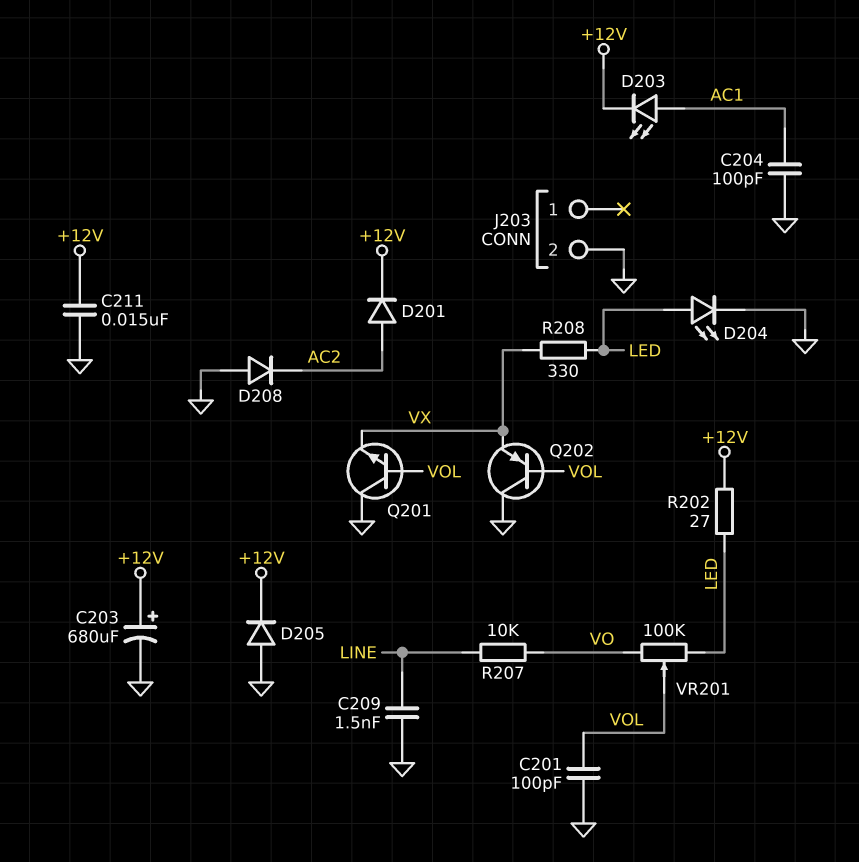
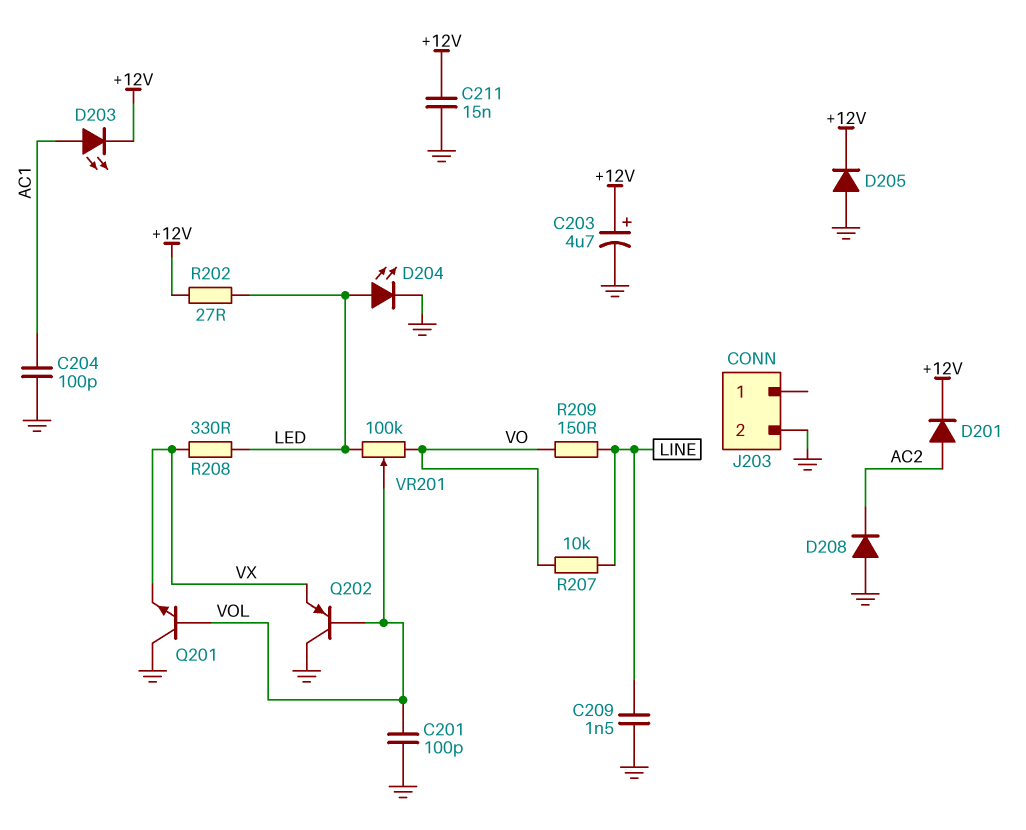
C203: 680uF (plus +12V, minus GND) -> 4.7uF (plus +12V, minus GND)
R209: none -> 150 (LINE, VO)

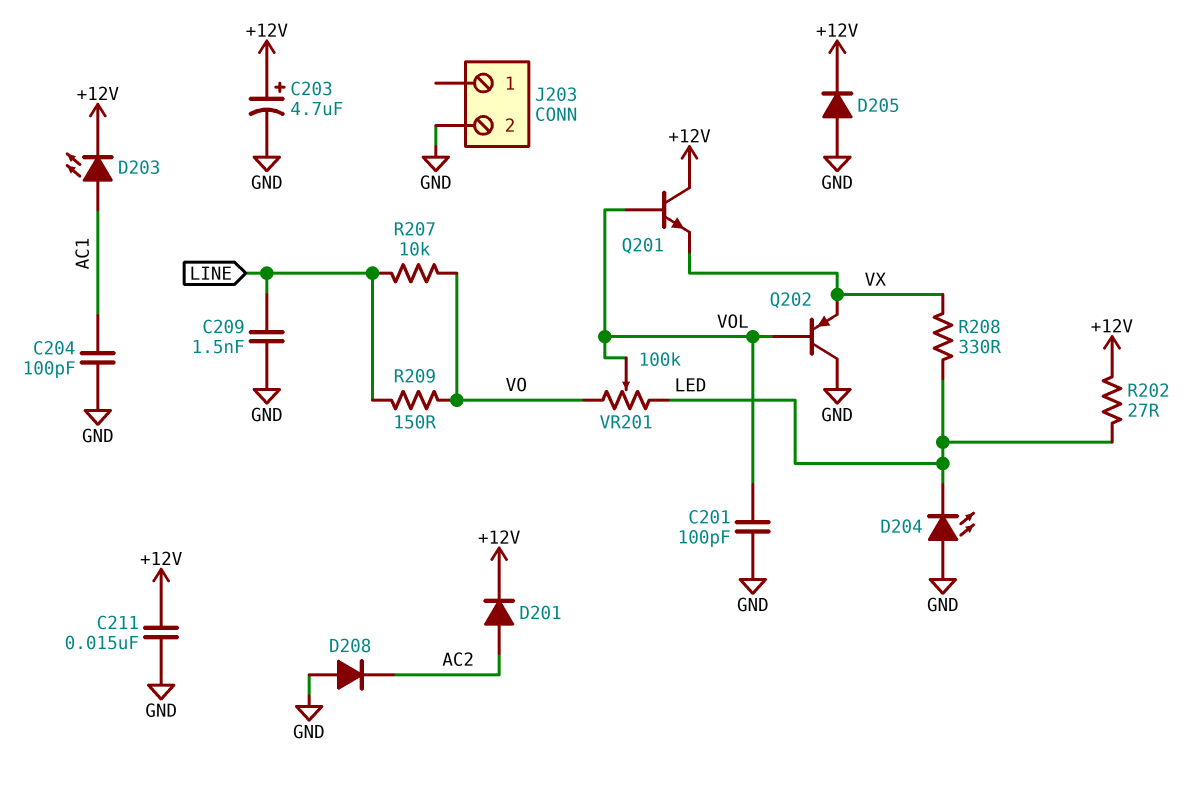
D204: LED (A LED, K GND) -> LED (A GND, K LED)
Q201: NPN (B VOL, C GND, E VX) -> NPN (B VOL, C +12V, E VX)

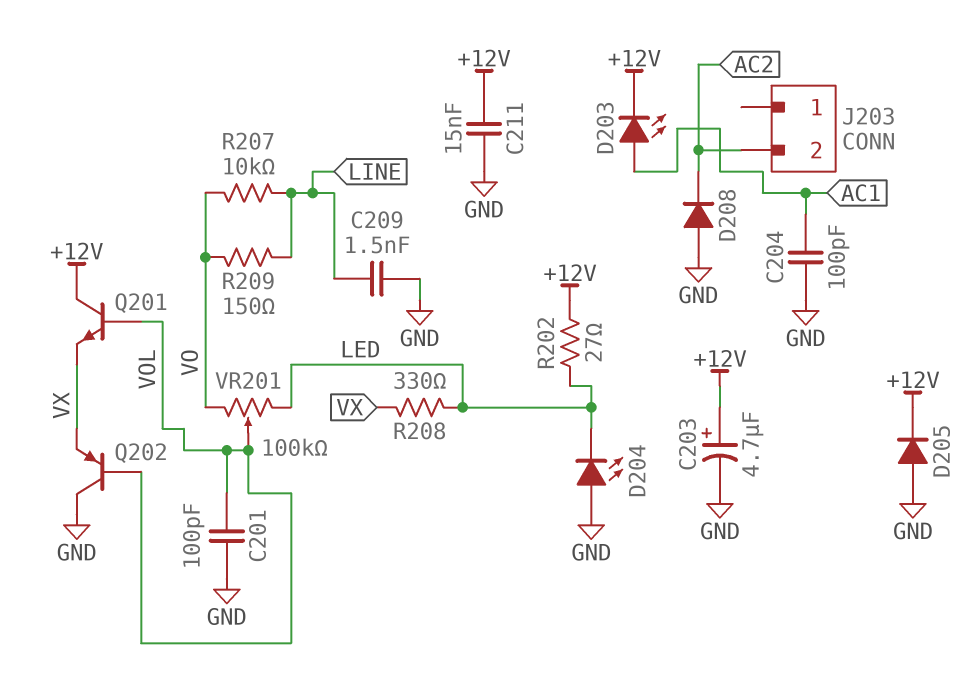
D201: diode (A AC2, K +12V) -> none
J203 pin 2: GND -> AC2

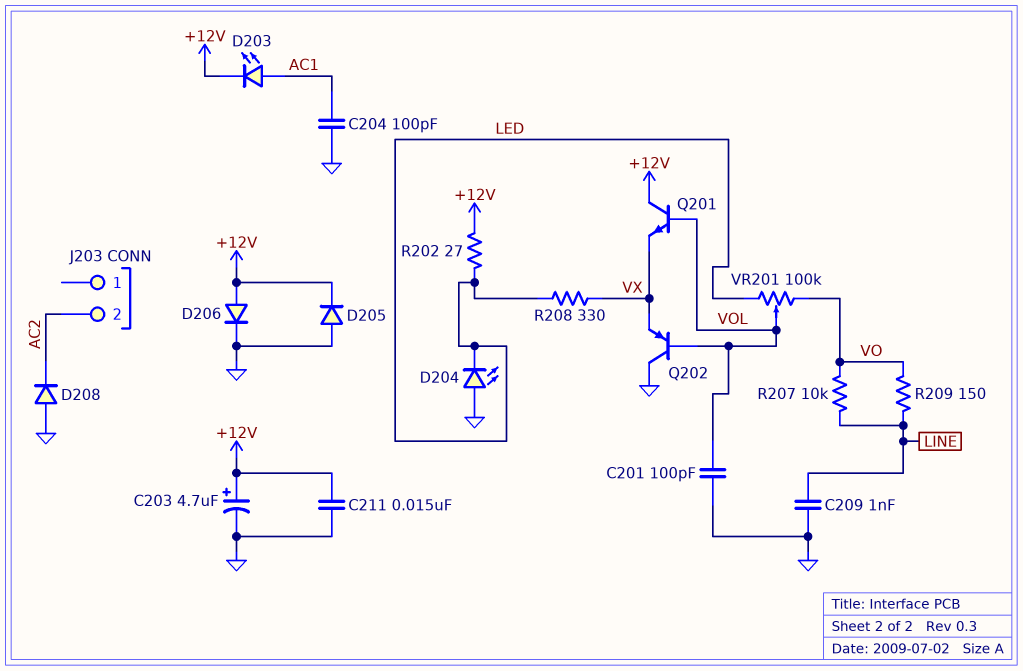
C209: 1.5nF (GND, LINE) -> 1nF (GND, LINE)
D206: none -> diode (A +12V, K GND)

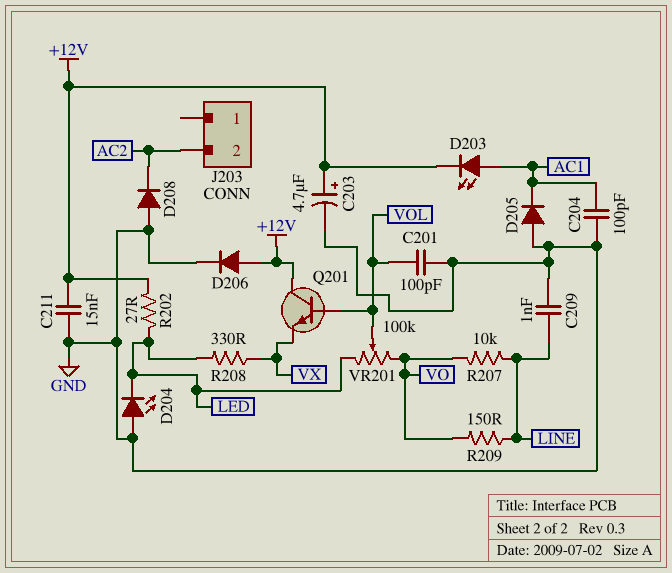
D205: diode (A GND, K +12V) -> diode (A GND, K AC1)
Q202: PNP (B VOL, C GND, E VX) -> none

